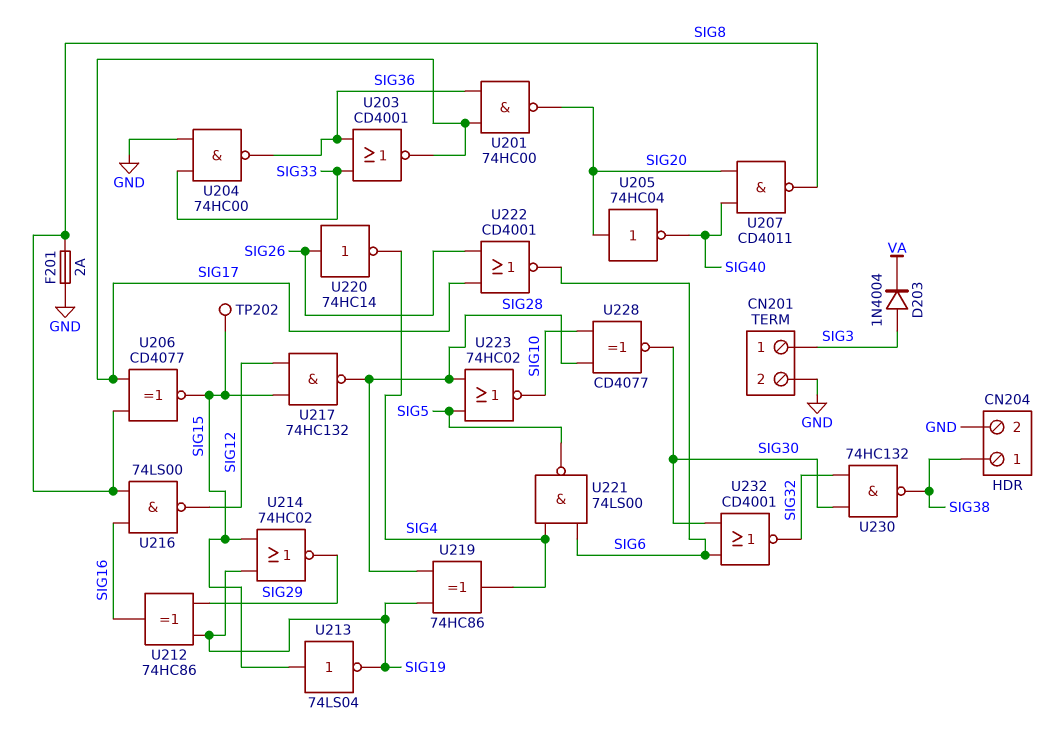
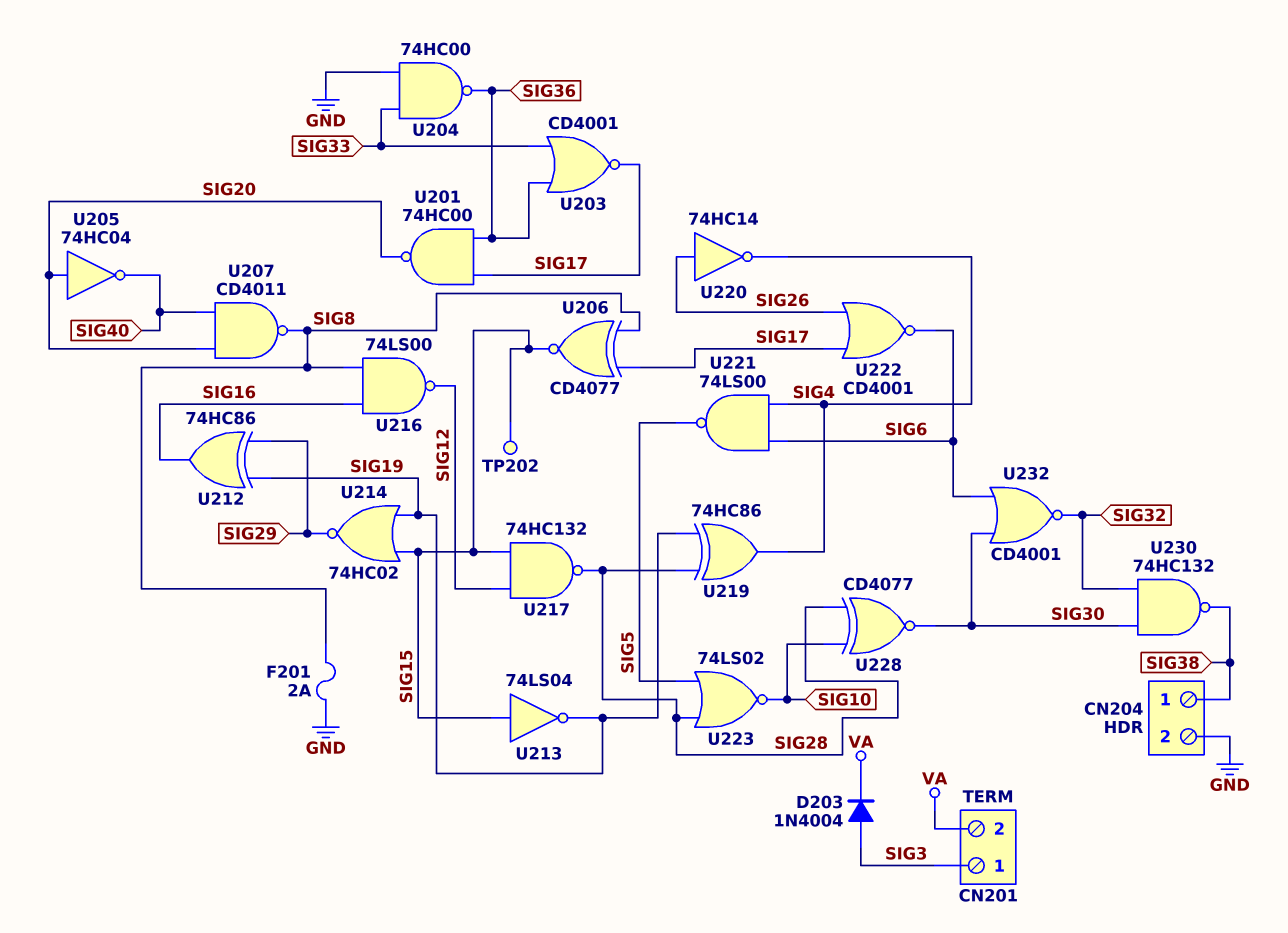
CN201 pin 2: GND -> VA
U223: NOR 74HC02 (in SIG5, in SIG28, out SIG10) -> NOR 74LS02 (in SIG5, in SIG28, out SIG10)

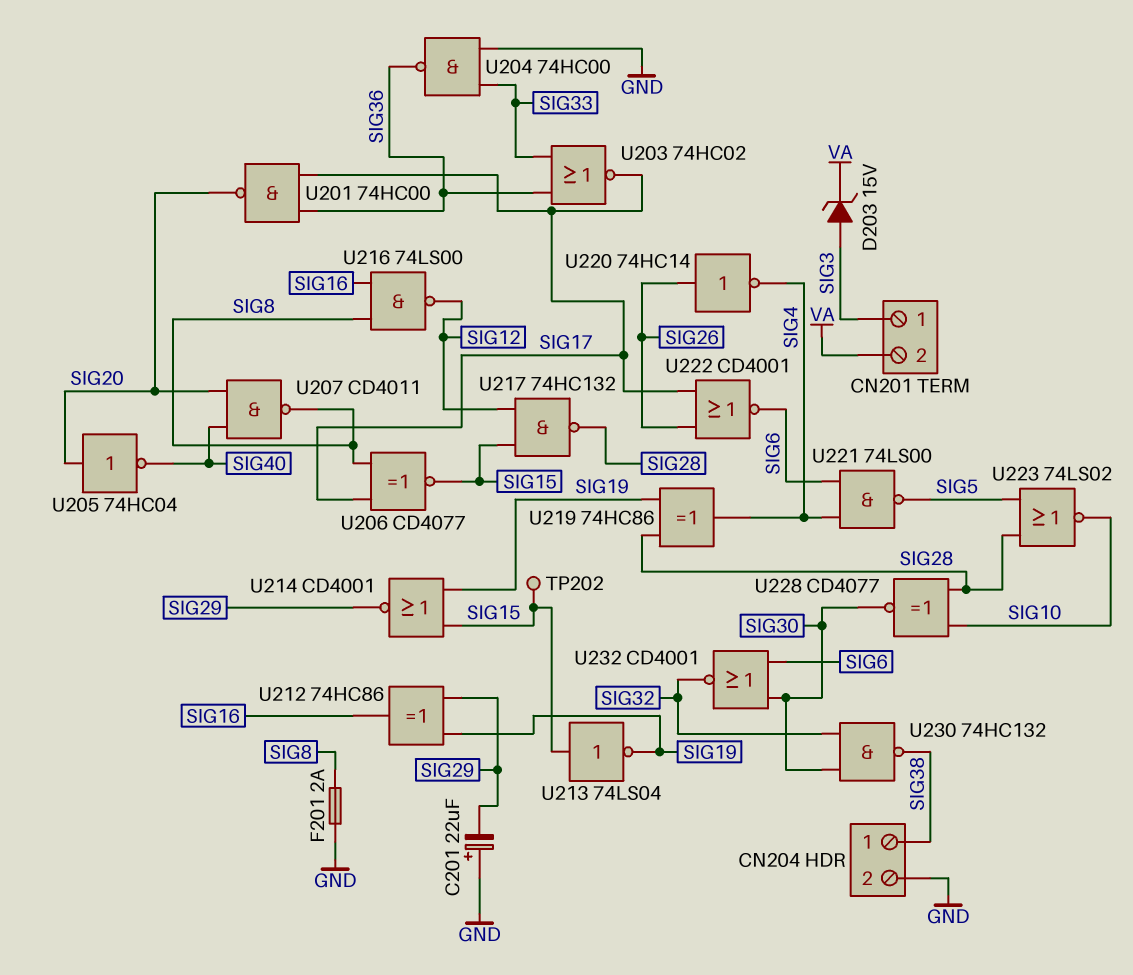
C201: none -> 22uF (plus GND, minus SIG29)
D203: diode 1N4004 (A SIG3, K VA) -> zener 15V (A SIG3, K VA)
U203: NOR CD4001 (in SIG33, in SIG36, out SIG17) -> NOR 74HC02 (in SIG33, in SIG36, out SIG17)
U214: NOR 74HC02 (in SIG15, in SIG19, out SIG29) -> NOR CD4001 (in SIG15, in SIG19, out SIG29)

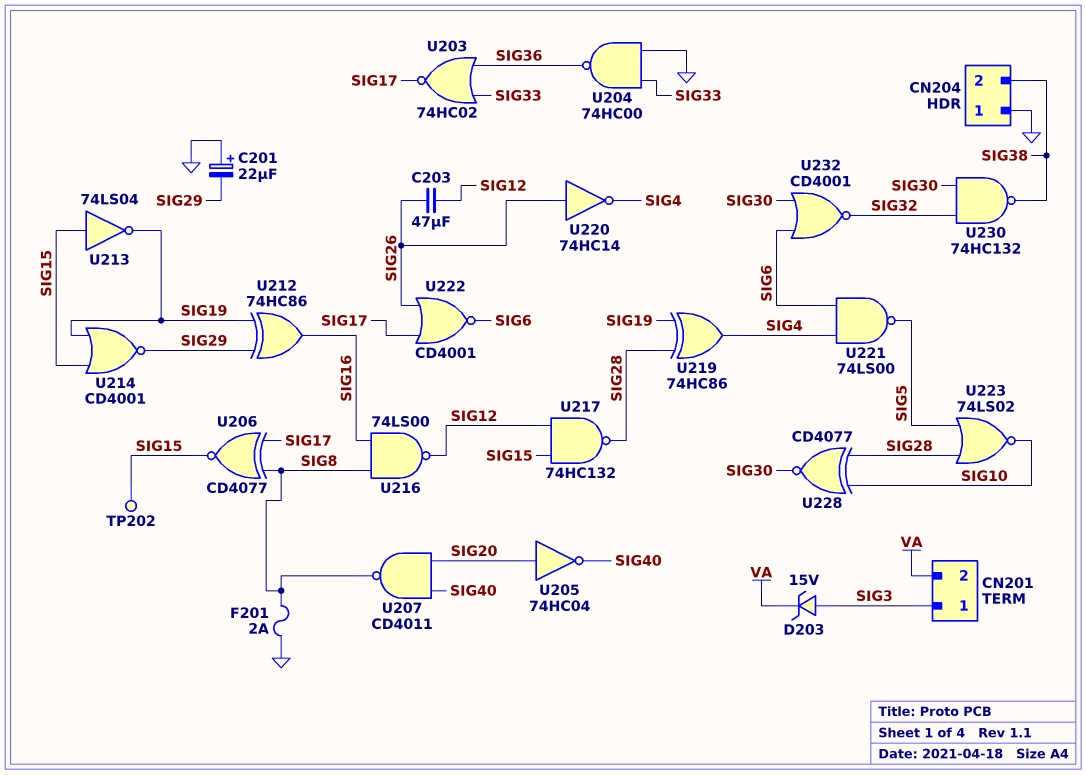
C203: none -> 47uF (SIG12, SIG26)
CN204 pin 1: SIG38 -> GND
CN204 pin 2: GND -> SIG38
U201: NAND 74HC00 (in SIG17, in SIG36, out SIG20) -> none

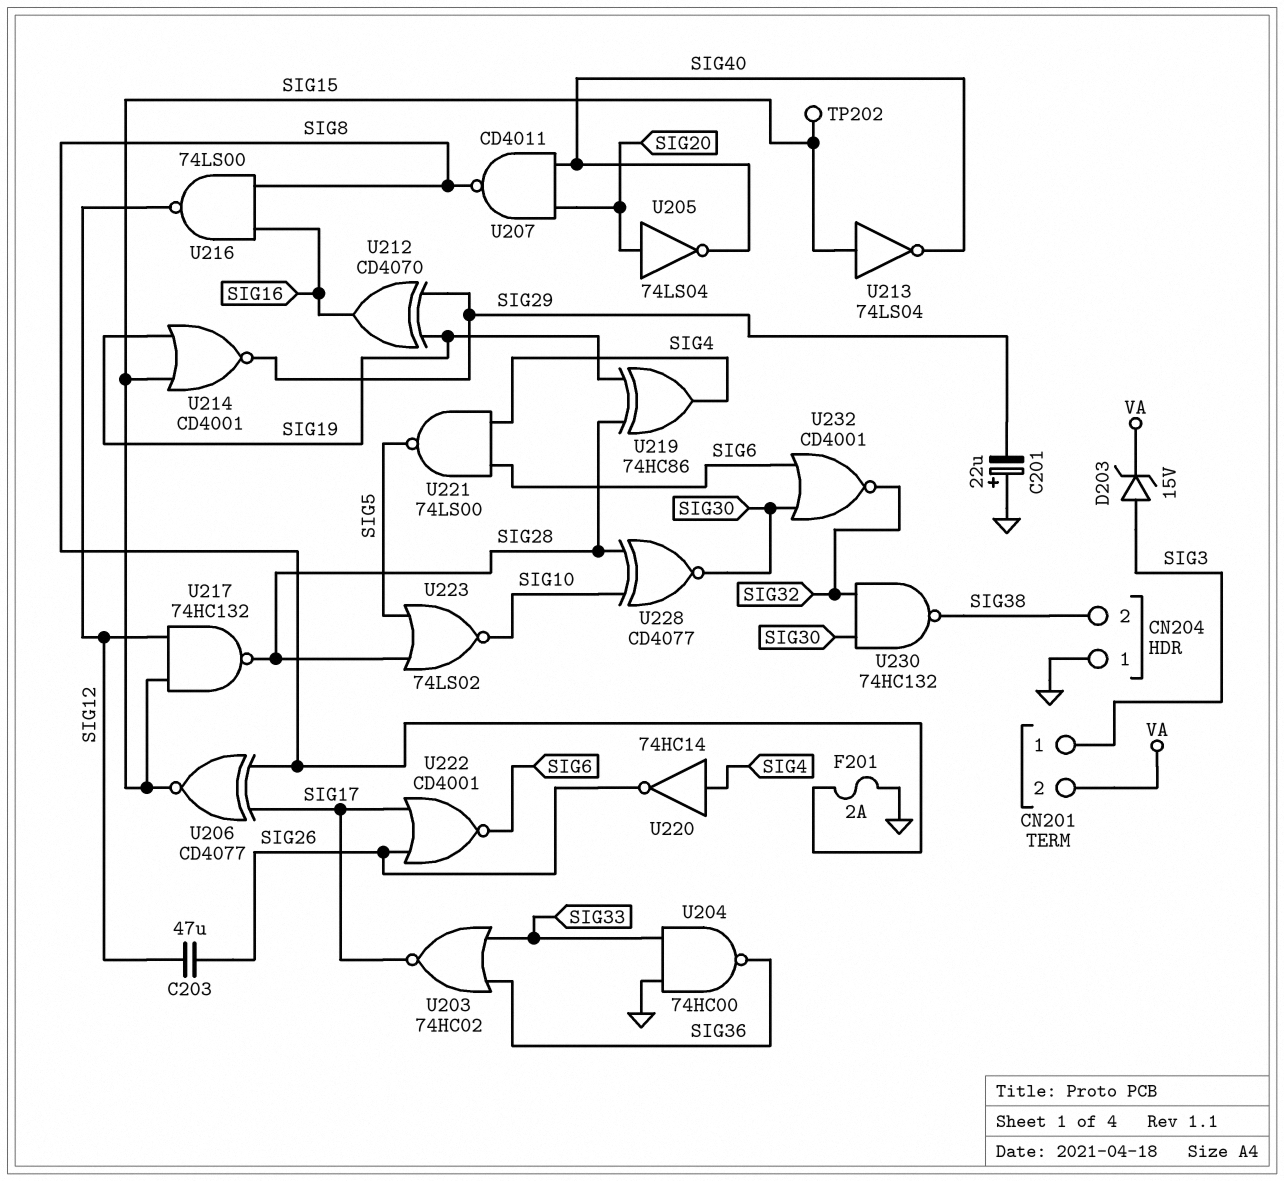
U205: NOT 74HC04 (in SIG20, out SIG40) -> NOT 74LS04 (in SIG20, out SIG40)
U212: XOR 74HC86 (in SIG19, in SIG29, out SIG16) -> XOR CD4070 (in SIG19, in SIG29, out SIG16)
U213: NOT 74LS04 (in SIG15, out SIG19) -> NOT 74LS04 (in SIG15, out SIG40)
U220: NOT 74HC14 (in SIG26, out SIG4) -> NOT 74HC14 (in SIG4, out SIG26)

